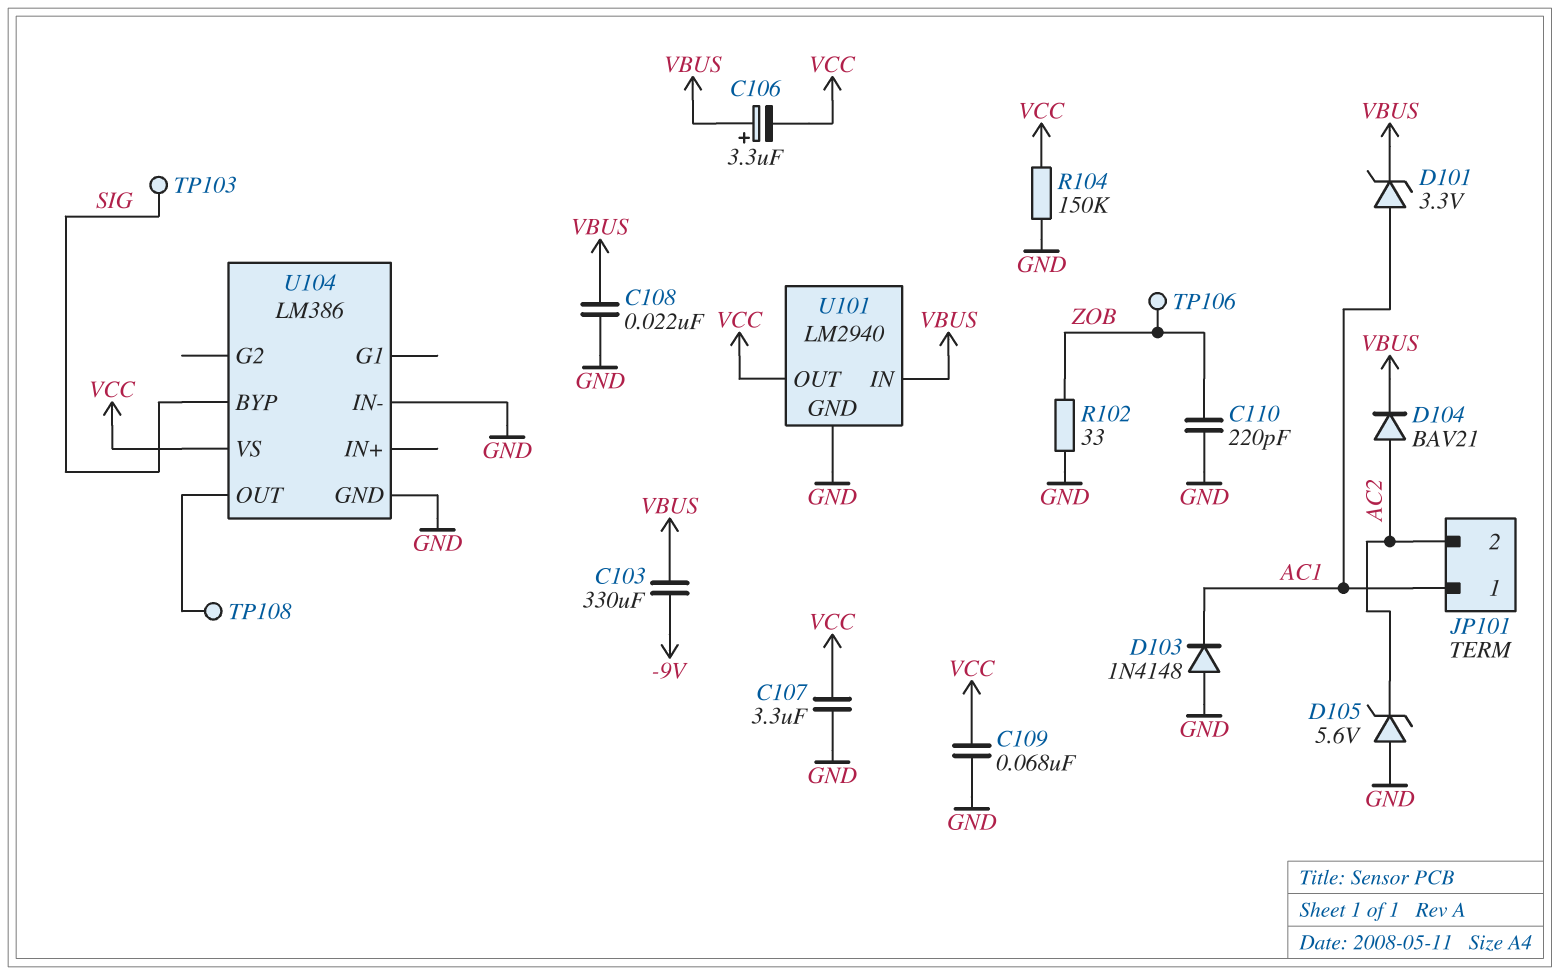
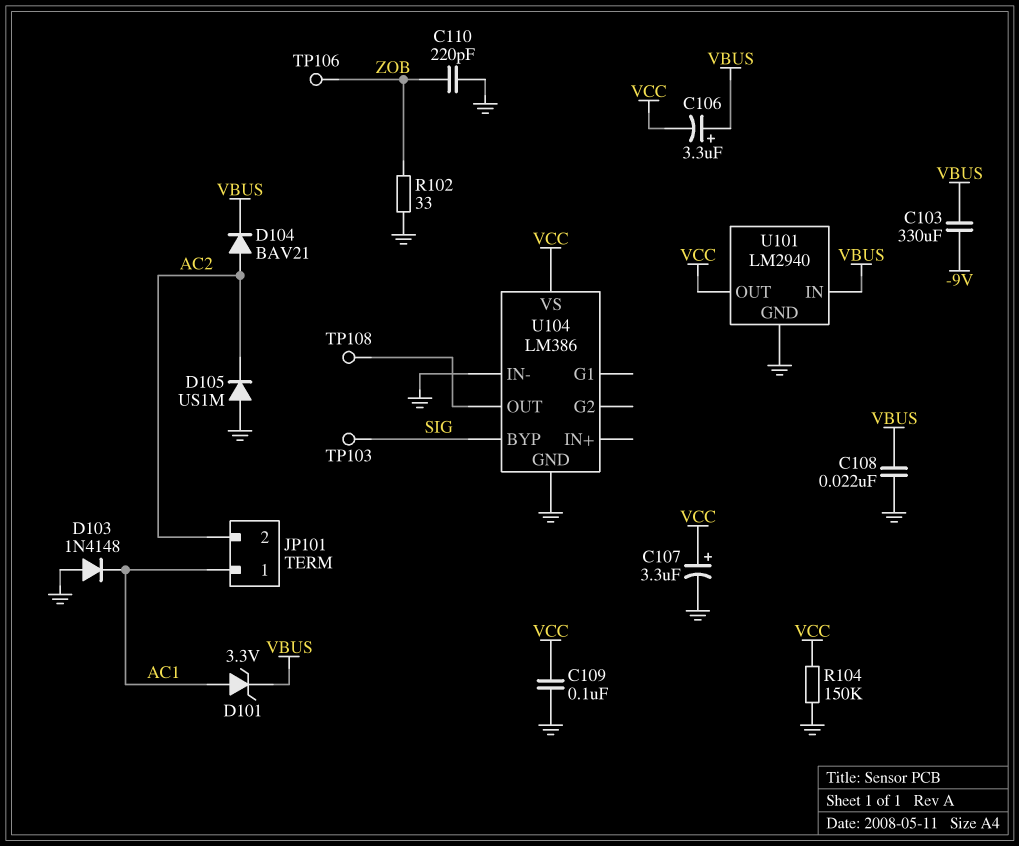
C107: 3.3uF (GND, VCC) -> 3.3uF (plus VCC, minus GND)
C109: 68nF (GND, VCC) -> 100nF (GND, VCC)
D105: zener 5.6V (A GND, K AC2) -> diode US1M (A GND, K AC2)

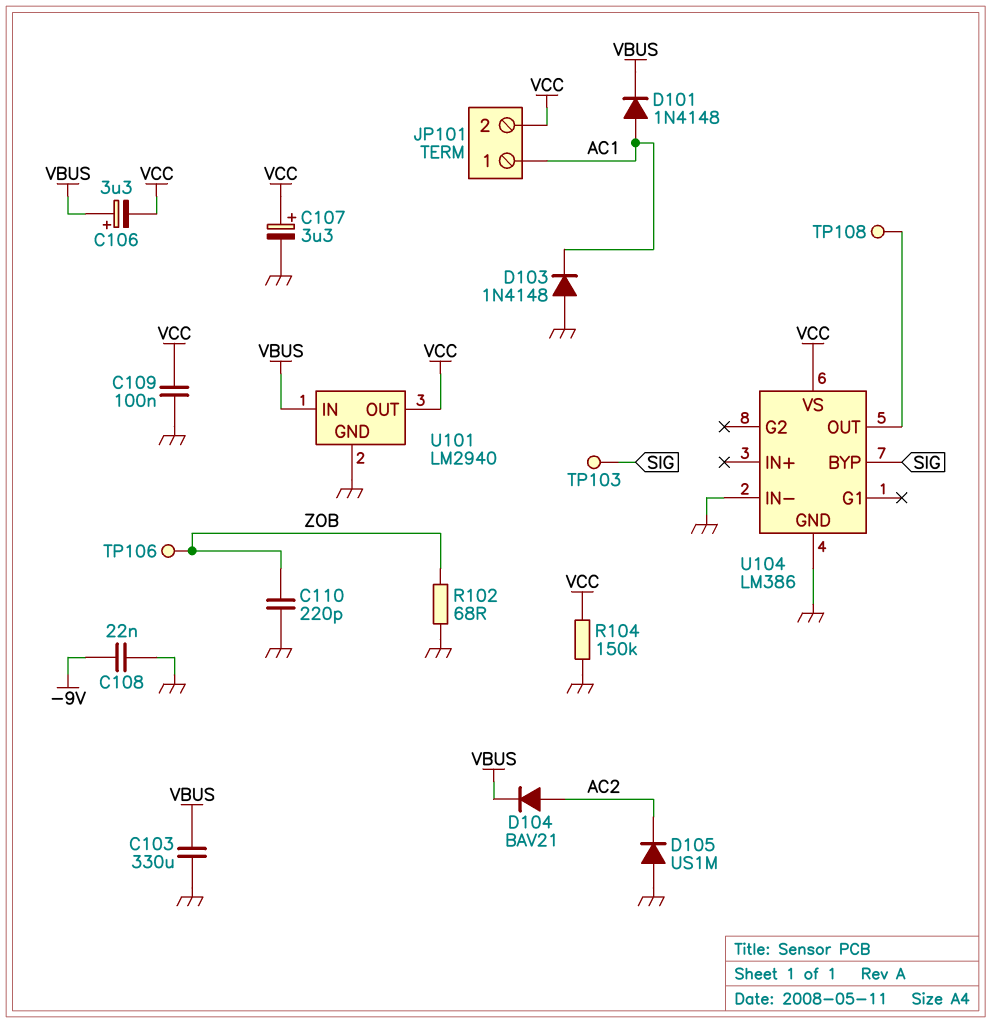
C103: 330uF (-9V, VBUS) -> 330uF (GND, VBUS)
C108: 22nF (GND, VBUS) -> 22nF (-9V, GND)
D101: zener 3.3V (A AC1, K VBUS) -> diode 1N4148 (A AC1, K VBUS)
JP101 pin 2: AC2 -> VCC
R102: 33 (GND, ZOB) -> 68 (GND, ZOB)

